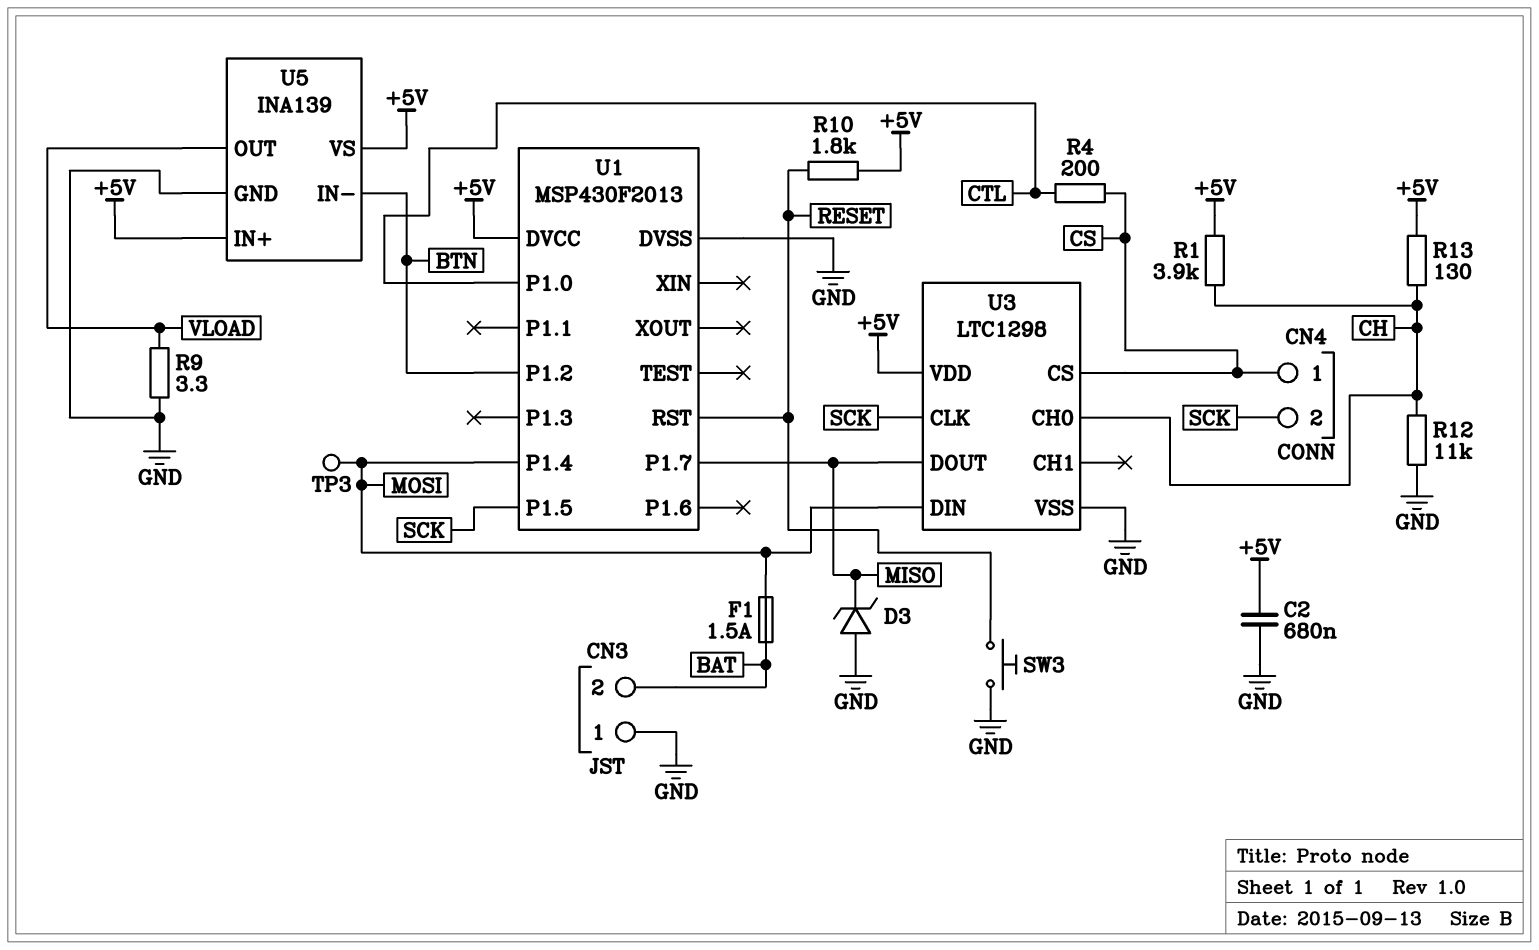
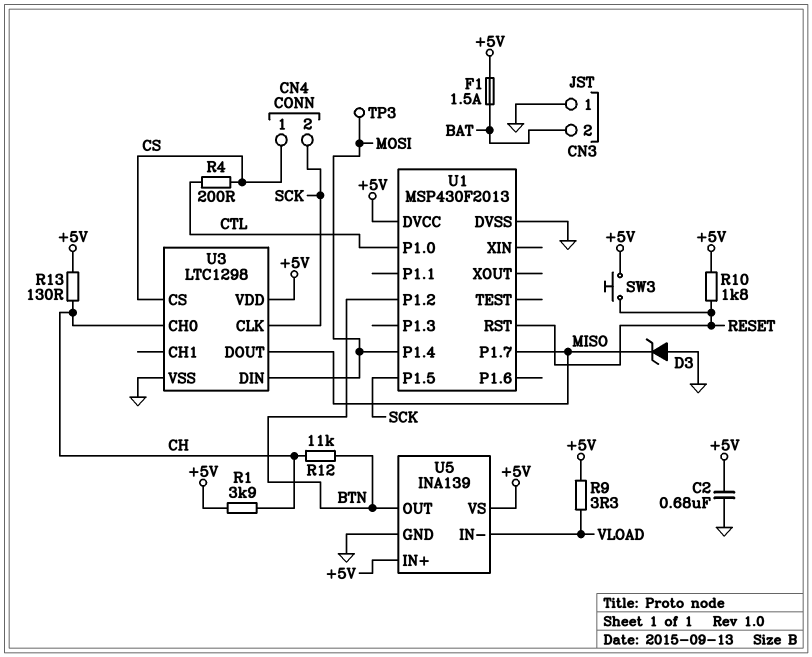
F1: 1.5A (BAT, MOSI) -> 1.5A (+5V, BAT)
R9: 3.3 (GND, VLOAD) -> 3.3 (+5V, VLOAD)
R12: 11k (CH, GND) -> 11k (BTN, CH)
SW3: button (GND, RESET) -> button (+5V, RESET)
U5 pin IN-: BTN -> VLOAD
U5 pin OUT: VLOAD -> BTN

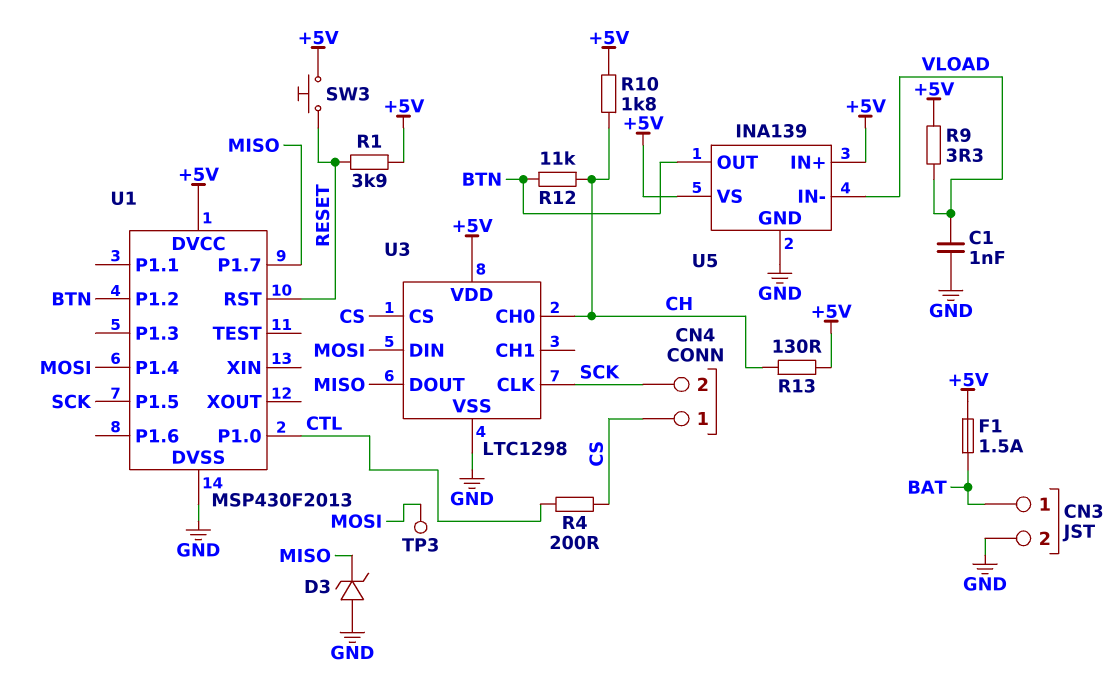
C1: none -> 1nF (GND, VLOAD)
C2: 680nF (+5V, GND) -> none
CN3 pin 1: GND -> BAT
CN3 pin 2: BAT -> GND
R1: 3.9k (+5V, CH) -> 3.9k (+5V, RESET)
R10: 1.8k (+5V, RESET) -> 1.8k (+5V, CH)

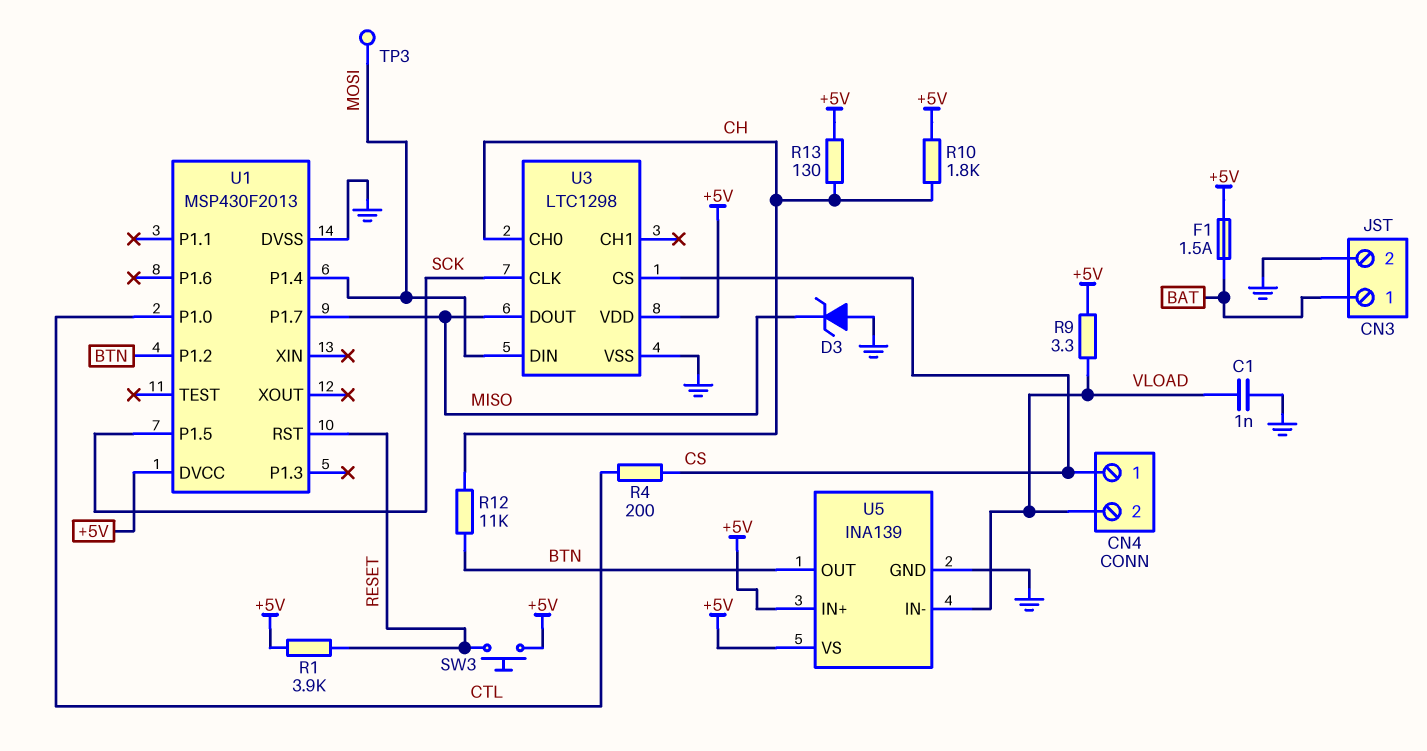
CN4 pin 2: SCK -> VLOAD

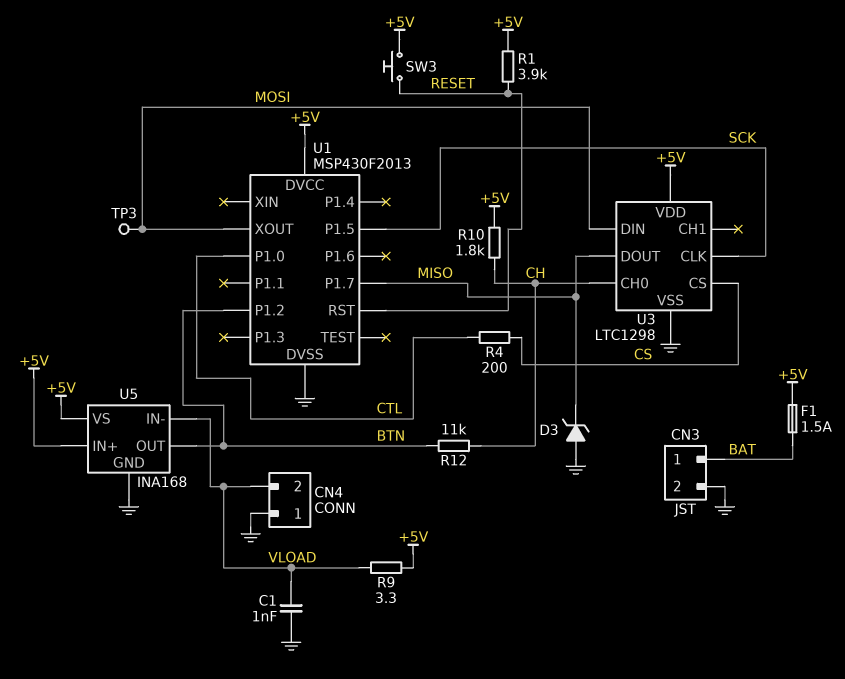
CN4 pin 1: CS -> GND
R13: 130 (+5V, CH) -> none
U1 pin P1.4: MOSI -> none
U1 pin XOUT: none -> MOSI
U5: INA139 -> INA168

